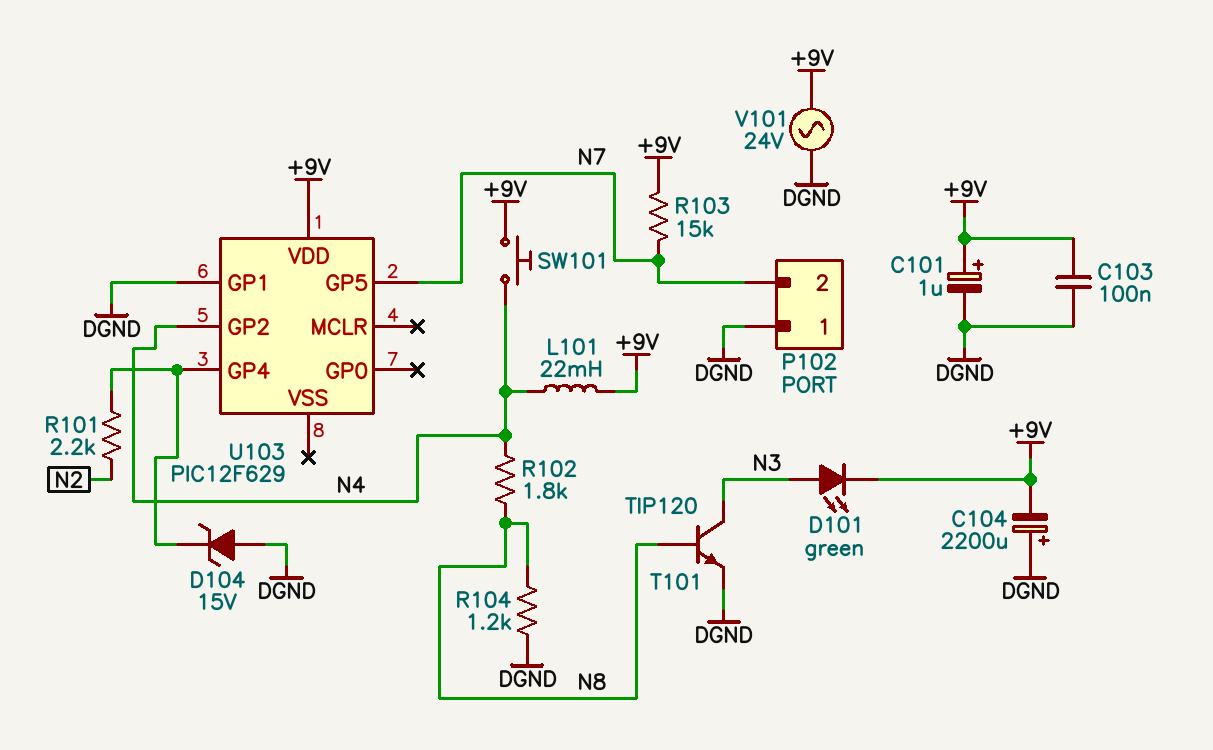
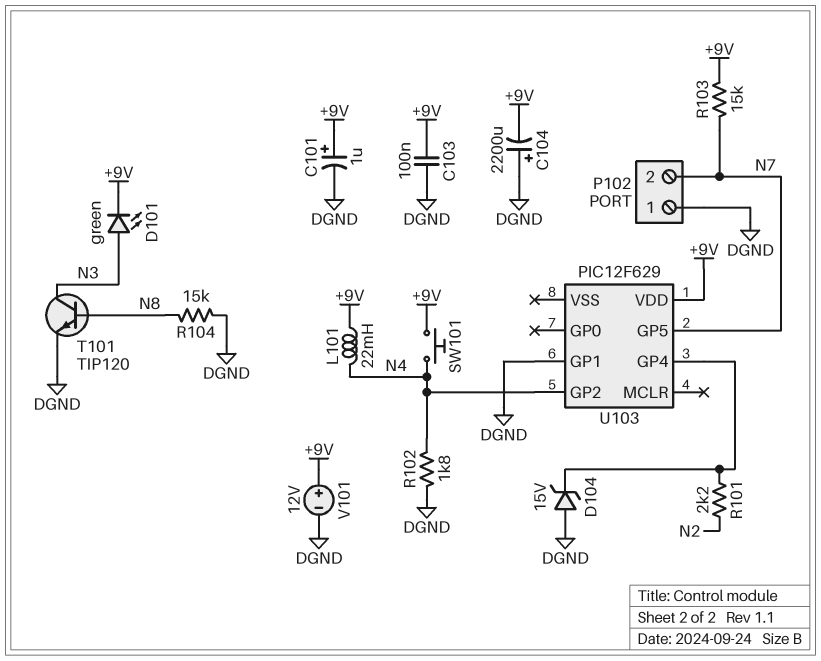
R102: 1.8k (N4, N8) -> 1.8k (DGND, N4)
R104: 1.2k (DGND, N8) -> 15k (DGND, N8)
V101: AC 24V (+9V, DGND) -> 12V (plus +9V, minus DGND)

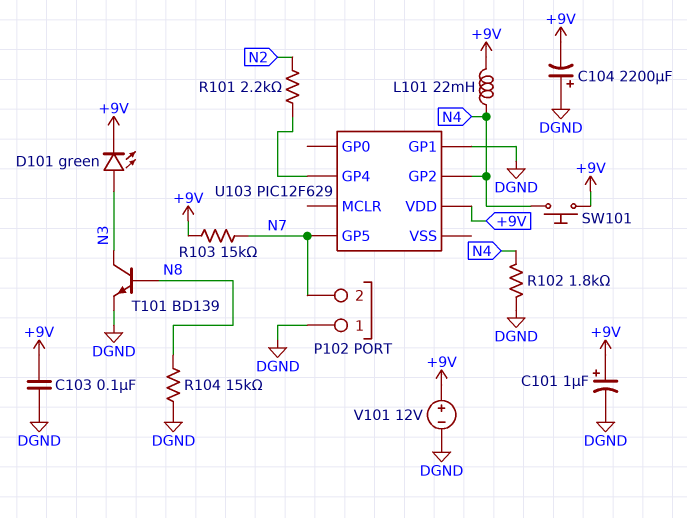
D104: zener 15V (A DGND, K U103/GP4) -> none
T101: NPN TIP120 (B N8, C N3, E DGND) -> NPN BD139 (B N8, C N3, E DGND)

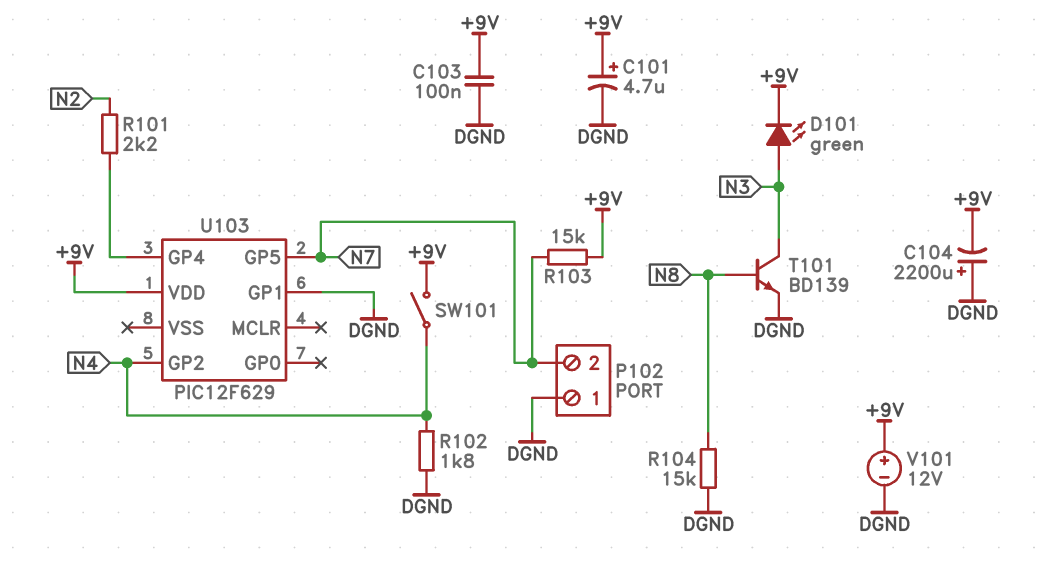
C101: 1uF (plus +9V, minus DGND) -> 4.7uF (plus +9V, minus DGND)
L101: 22mH (+9V, N4) -> none
SW101: button (+9V, N4) -> switch (+9V, N4)

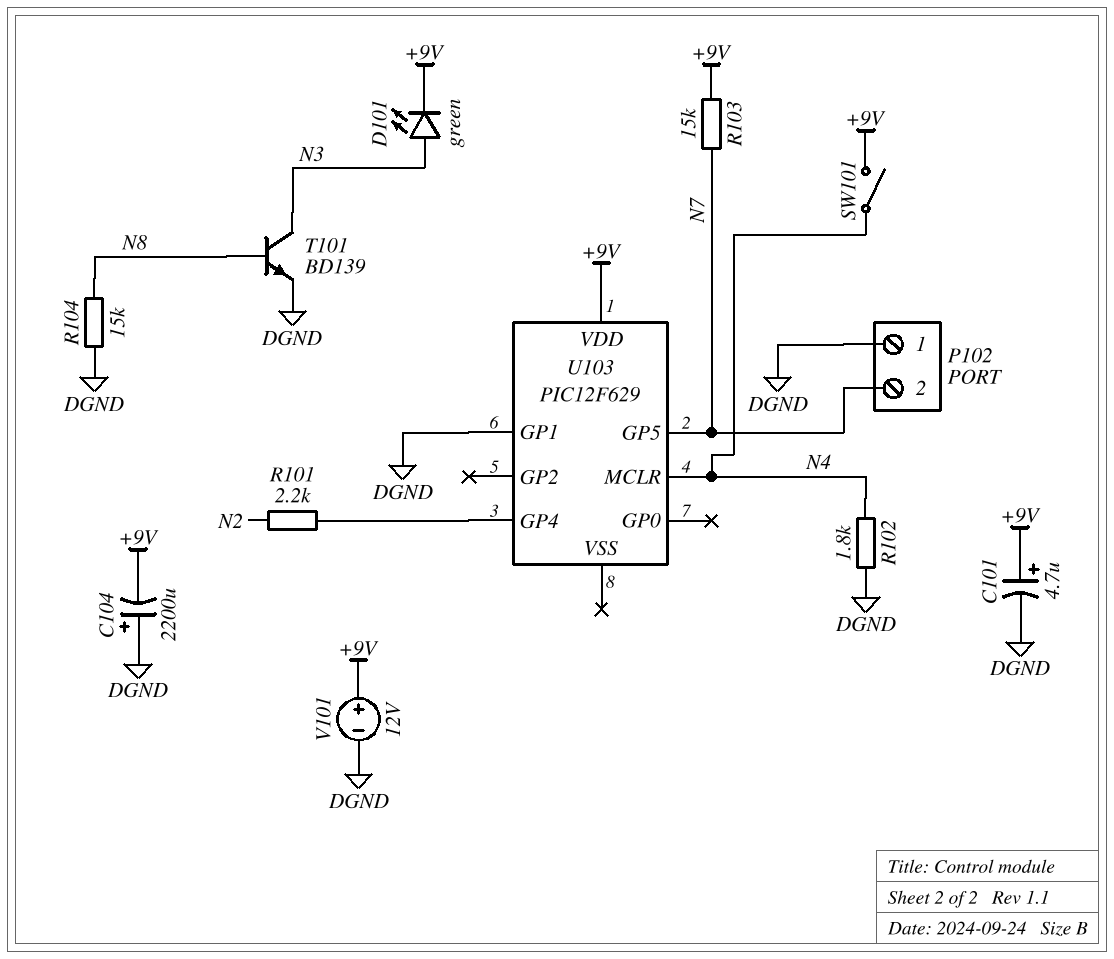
C103: 100nF (+9V, DGND) -> none
U103 pin GP2: N4 -> none
U103 pin MCLR: none -> N4

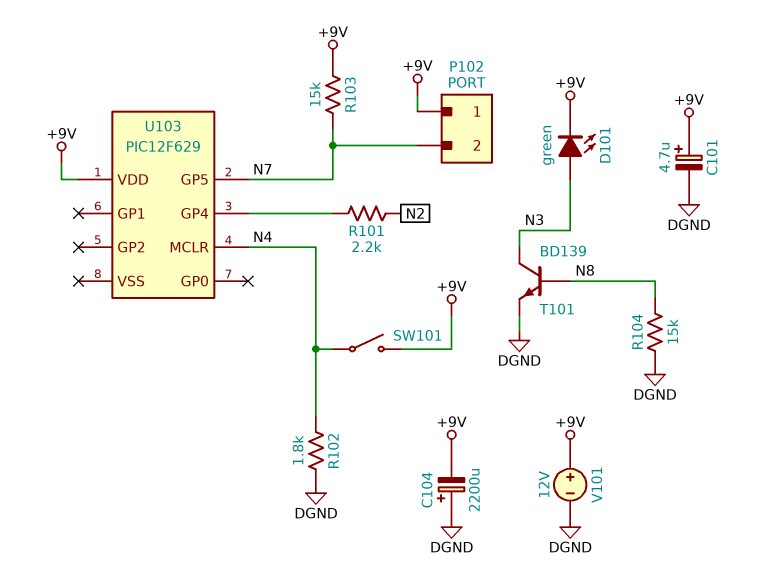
P102 pin 1: DGND -> +9V
U103 pin GP1: DGND -> none

